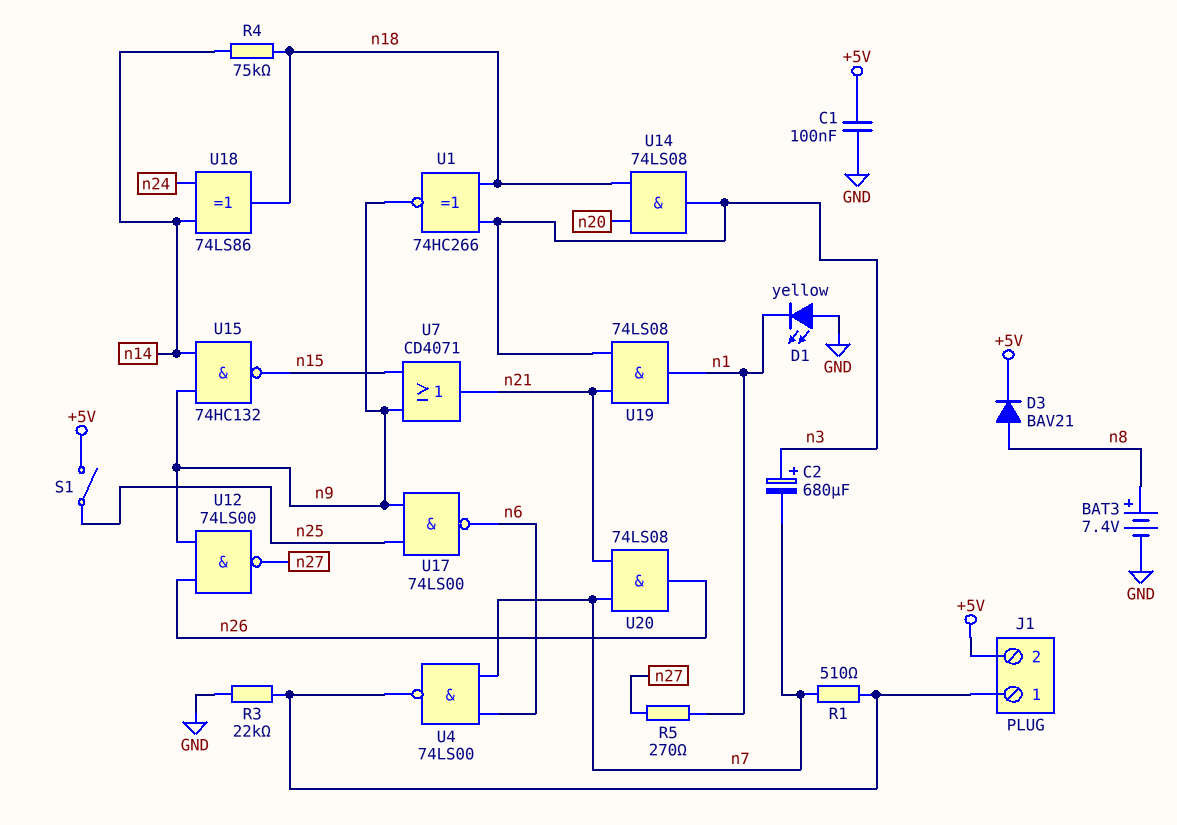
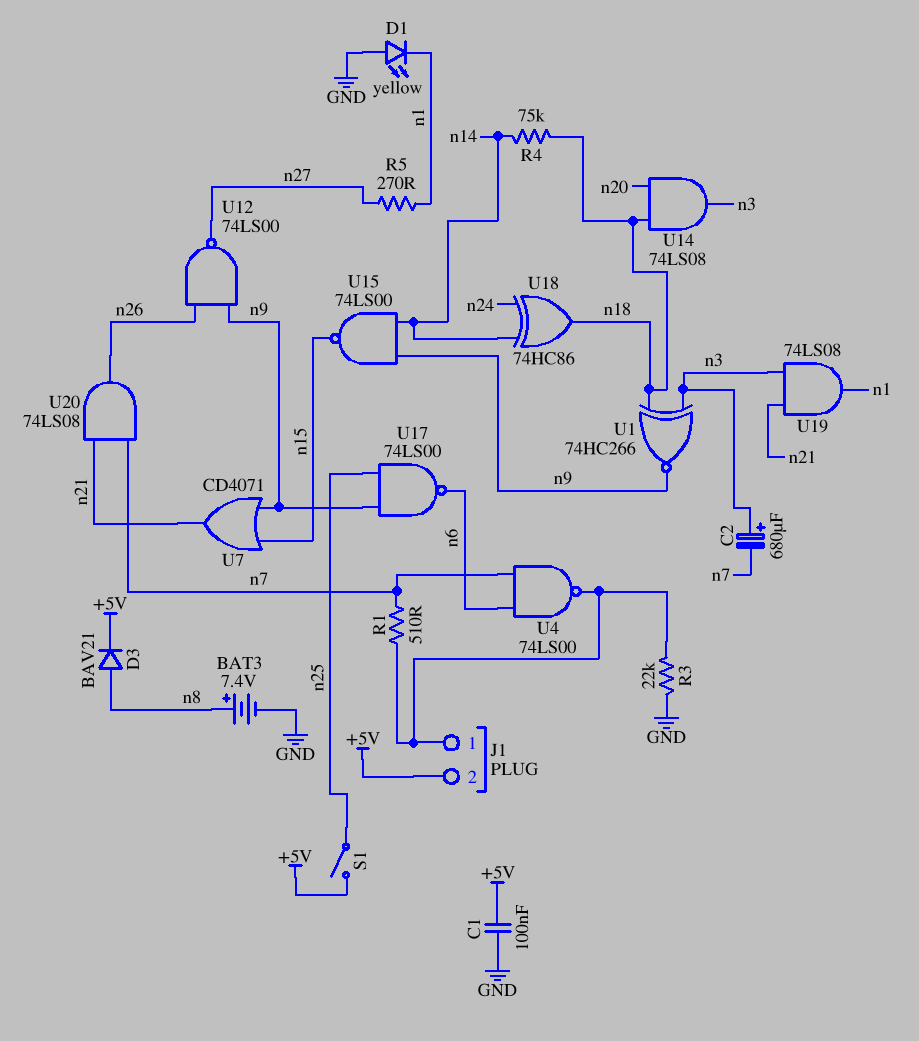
U15: NAND 74HC132 (in n9, in n14, out n15) -> NAND 74LS00 (in n9, in n14, out n15)
U18: XOR 74LS86 (in n14, in n24, out n18) -> XOR 74HC86 (in n14, in n24, out n18)

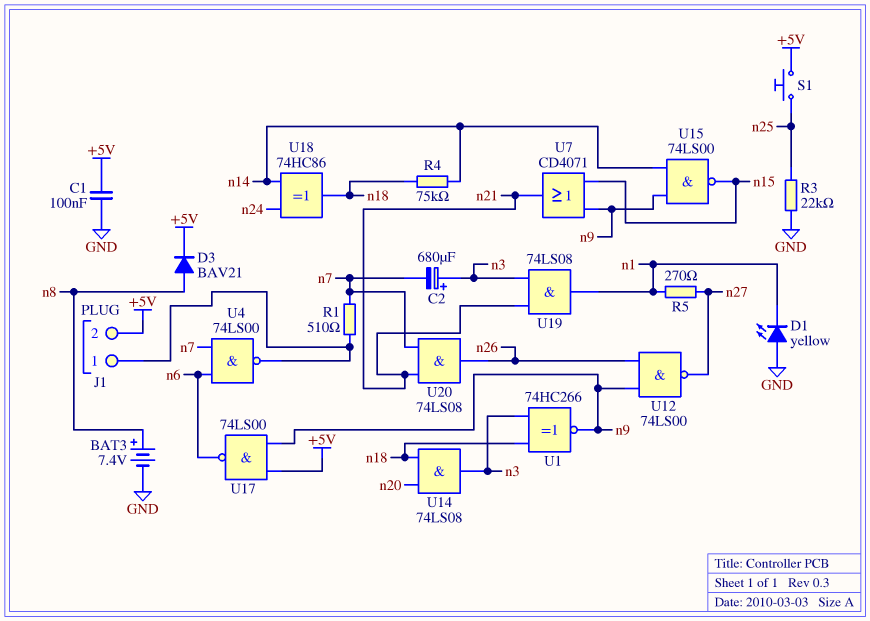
R3: 22k (GND, J1/1) -> 22k (GND, n25)
S1: switch (+5V, n25) -> button (+5V, n25)
U17: NAND 74LS00 (in n9, in n25, out n6) -> NAND 74LS00 (in +5V, in n9, out n6)

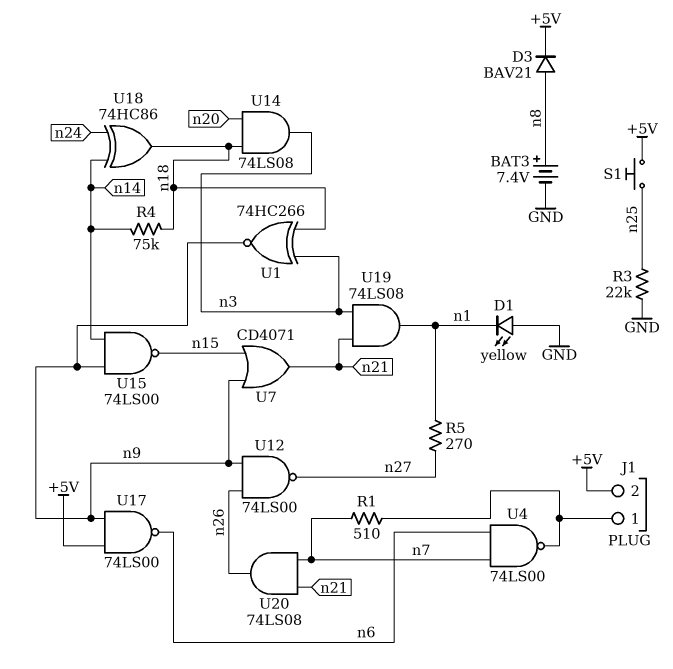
C1: 100nF (+5V, GND) -> none
C2: 680uF (plus n3, minus n7) -> none

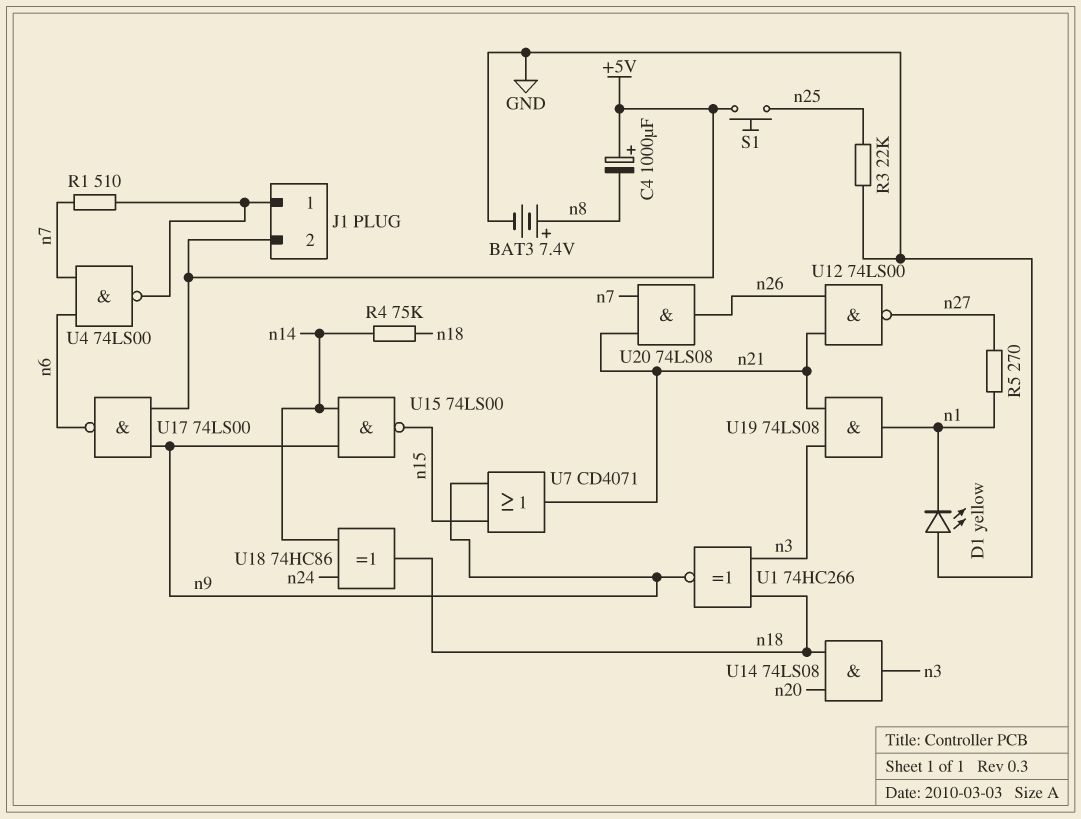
C4: none -> 1000uF (plus +5V, minus n8)
D3: diode BAV21 (A n8, K +5V) -> none
U12: NAND 74LS00 (in n9, in n26, out n27) -> NAND 74LS00 (in n21, in n26, out n27)

